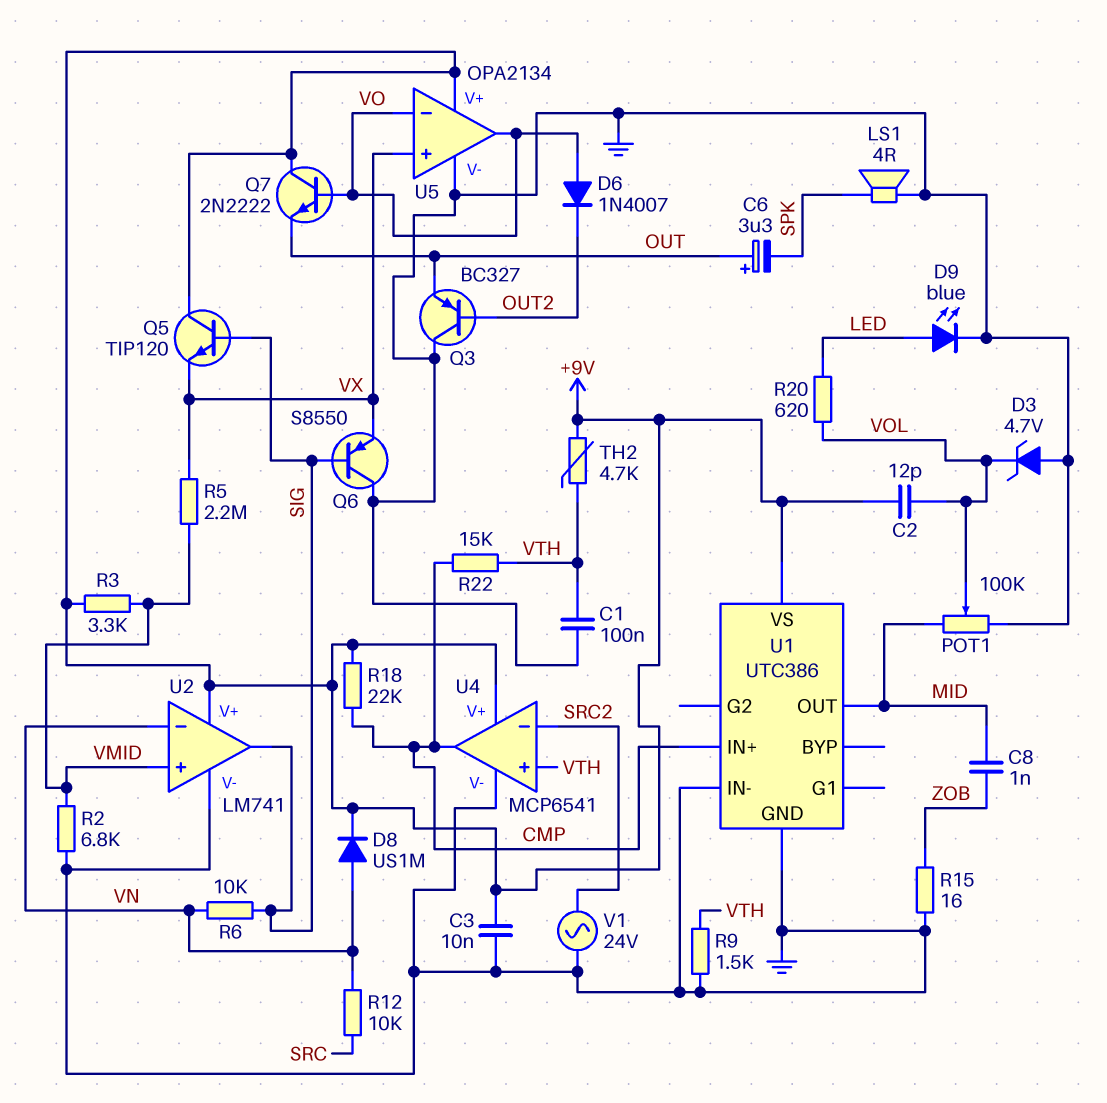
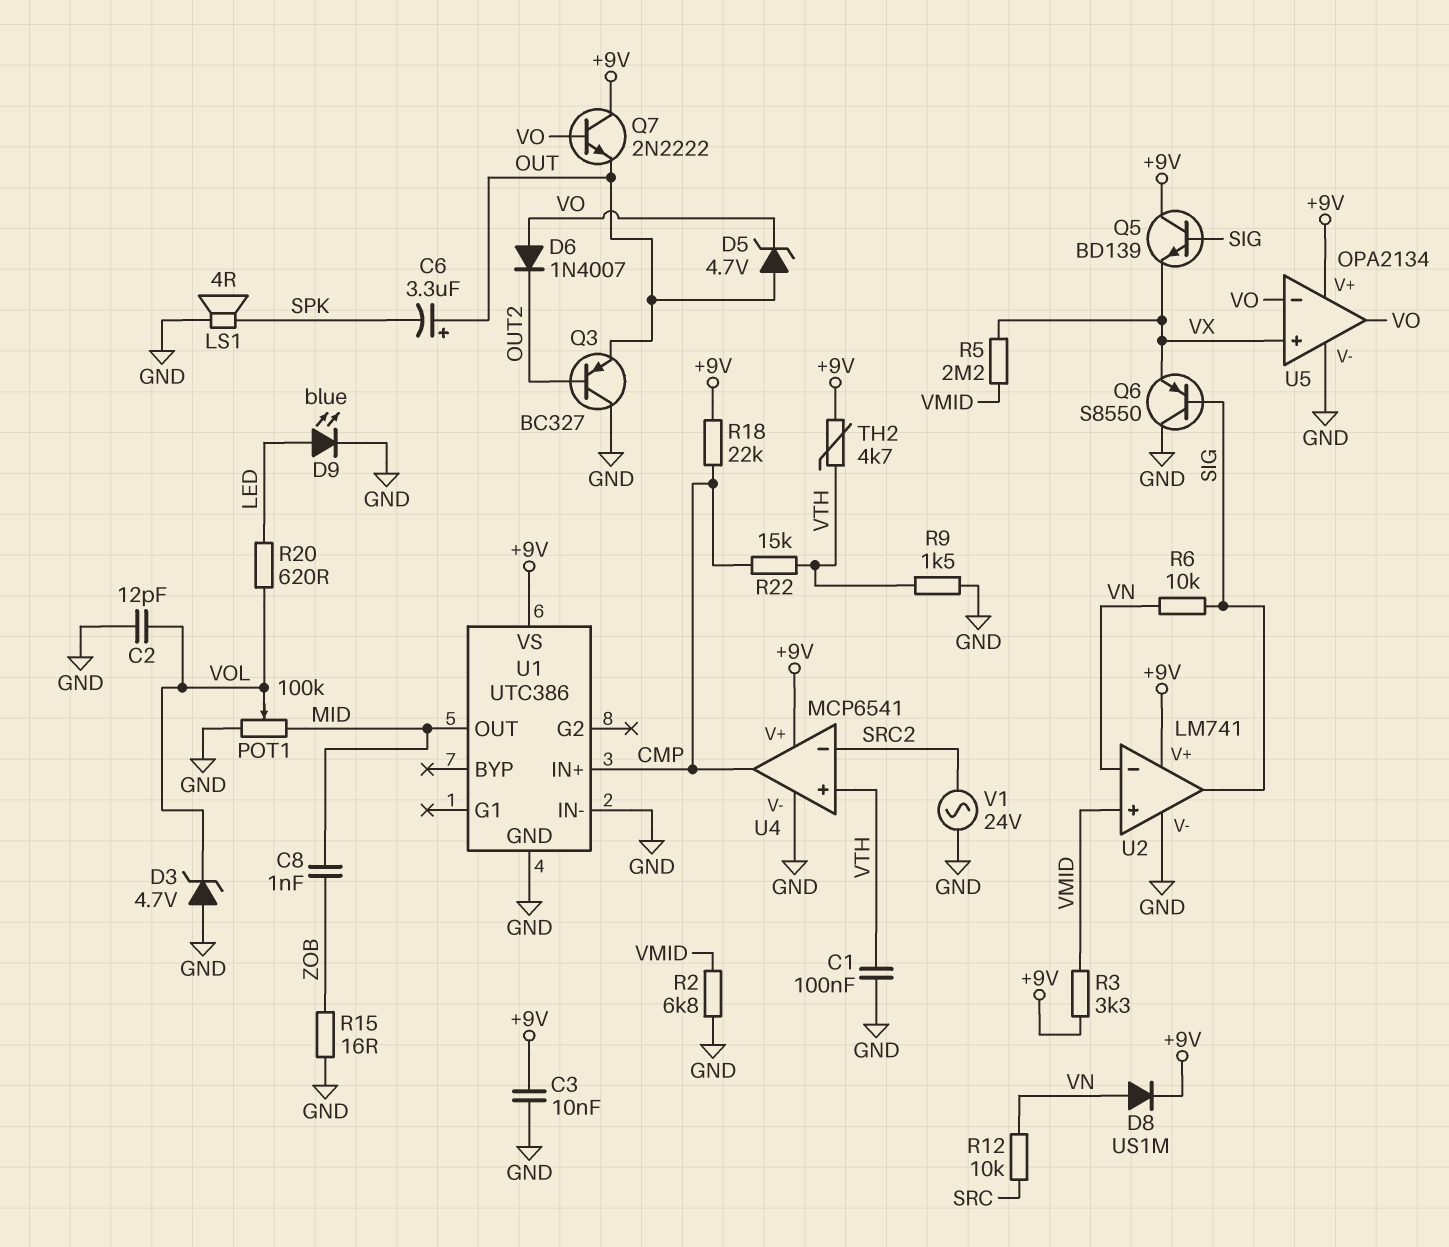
C2: 12pF (+9V, VOL) -> 12pF (GND, VOL)
D5: none -> zener 4.7V (A OUT, K VO)
Q5: NPN TIP120 (B SIG, C +9V, E VX) -> NPN BD139 (B SIG, C +9V, E VX)

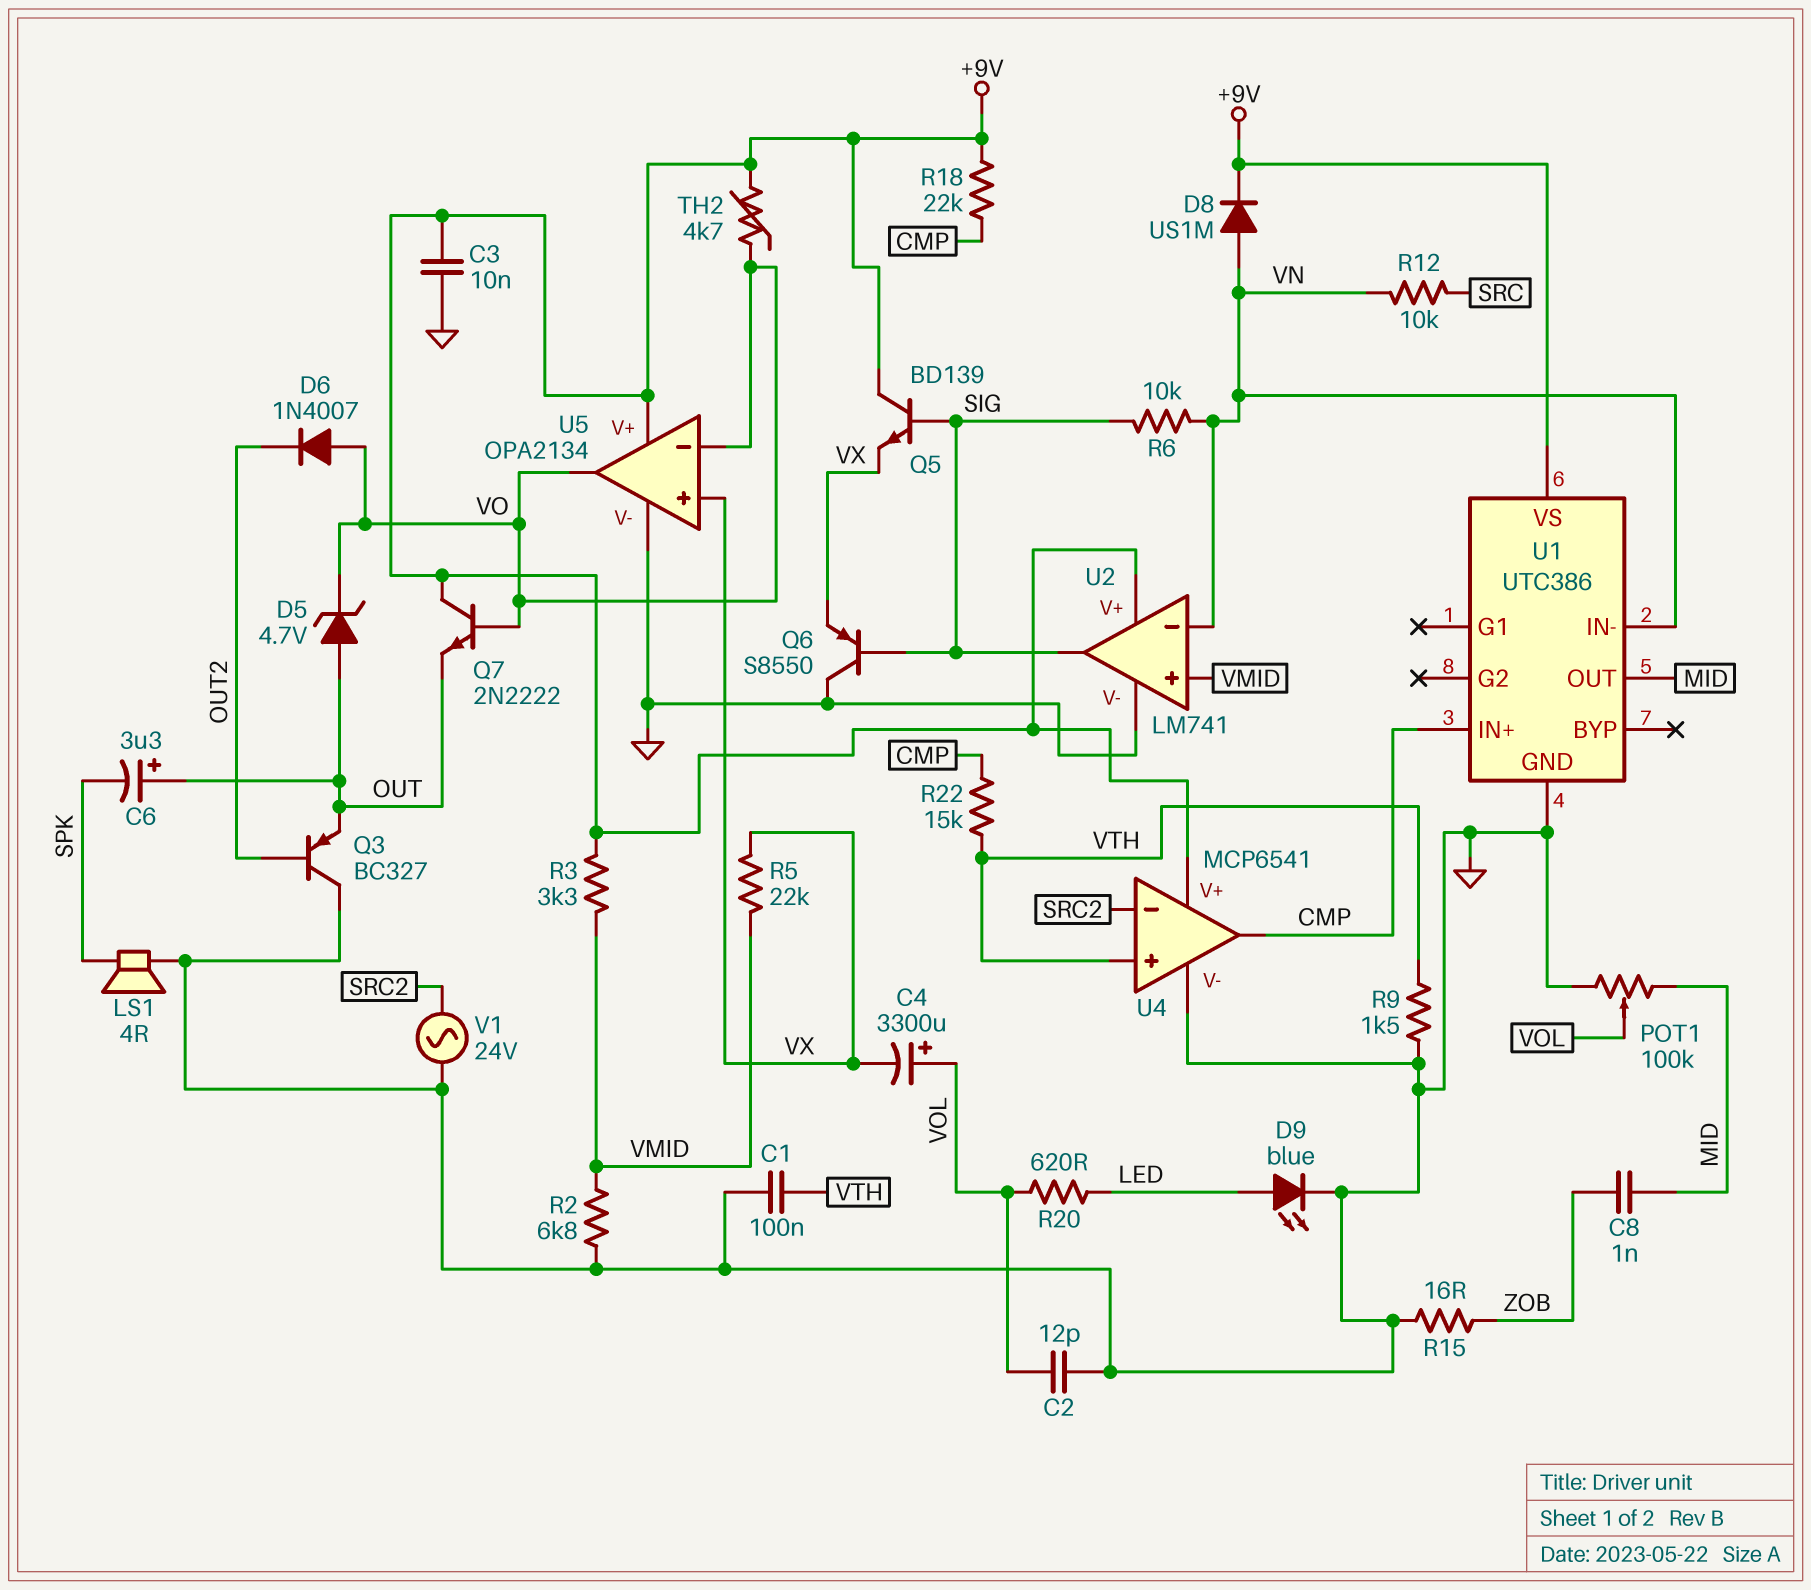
C4: none -> 3300uF (plus VOL, minus VX)
D3: zener 4.7V (A GND, K VOL) -> none
R5: 2.2M (VMID, VX) -> 22k (VMID, VX)
TH2: 4.7k (+9V, VTH) -> 4.7k (+9V, VO)
U1 pin IN-: GND -> VN

